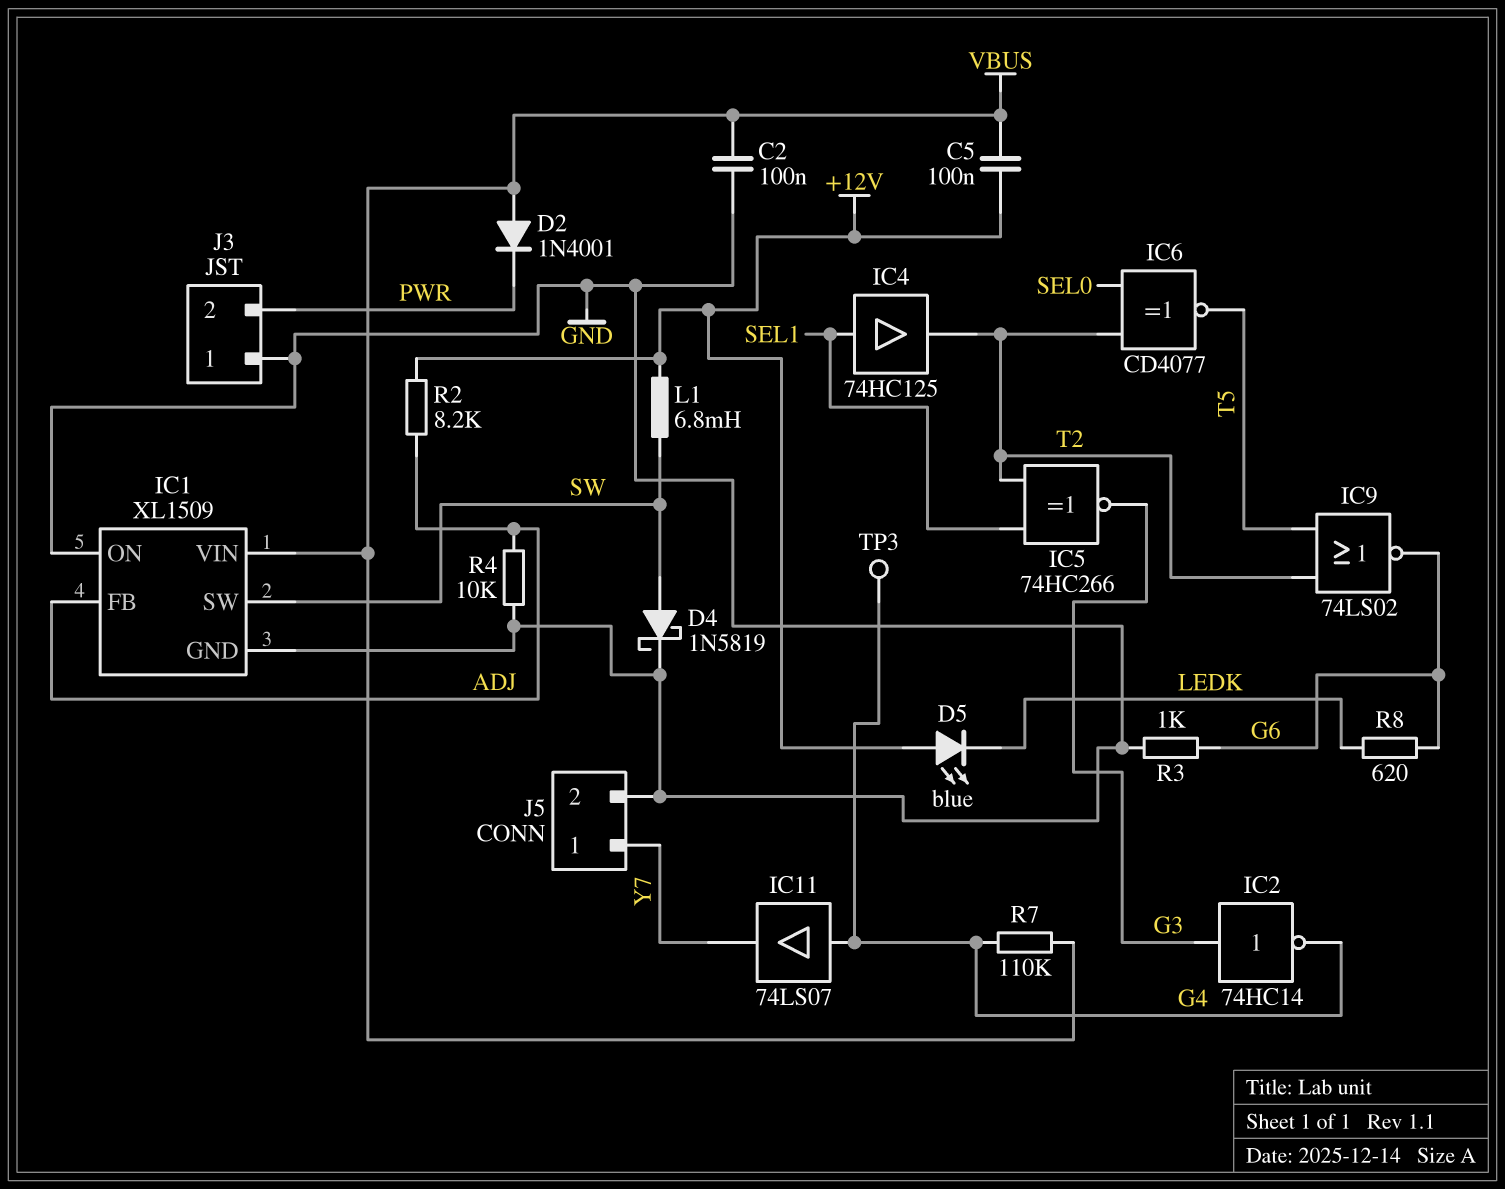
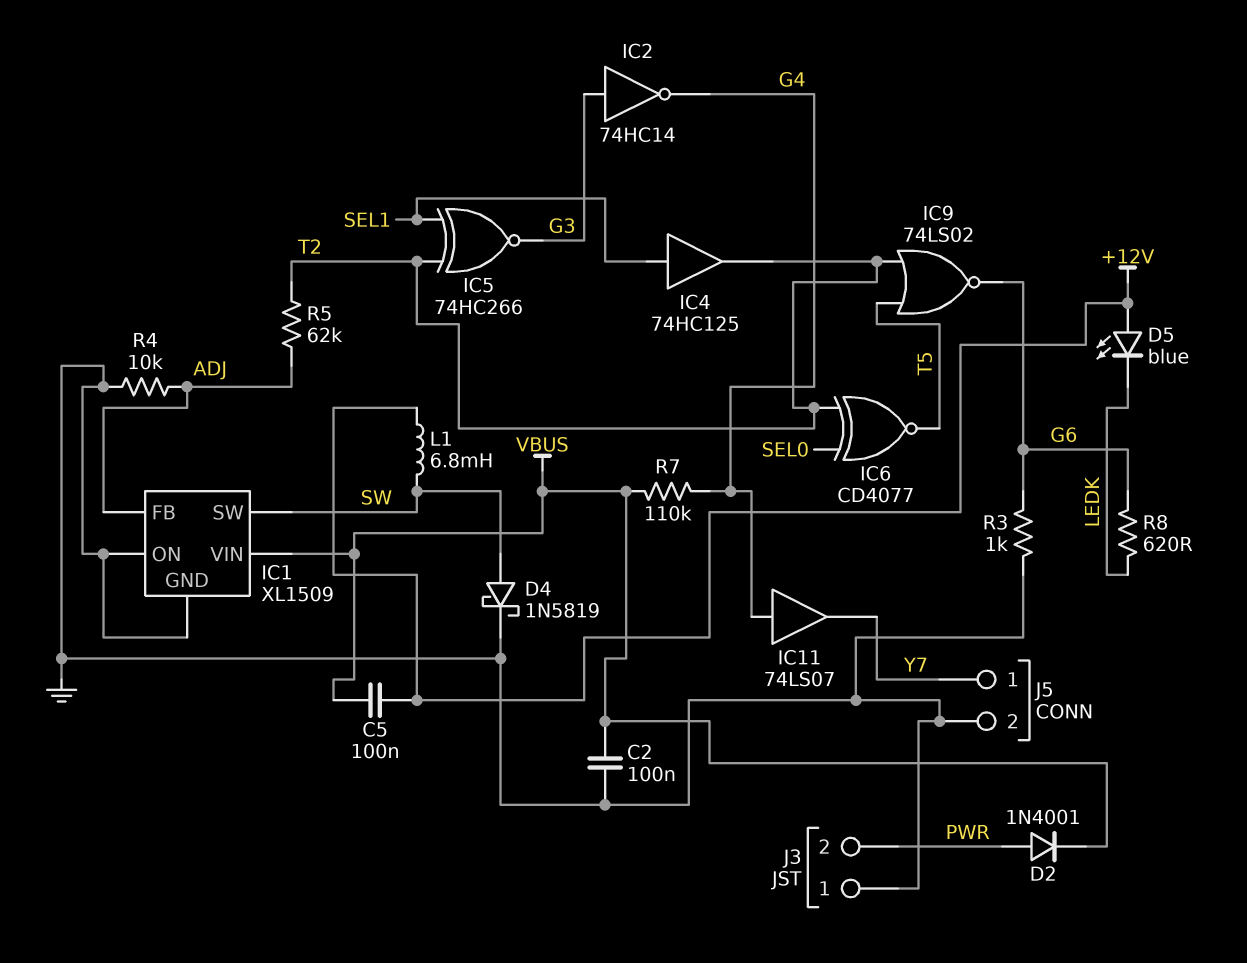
D2: diode 1N4001 (A VBUS, K PWR) -> diode 1N4001 (A PWR, K VBUS)
R2: 8.2k (+12V, ADJ) -> none
R5: none -> 62k (ADJ, T2)
TP3: test point (G4) -> none

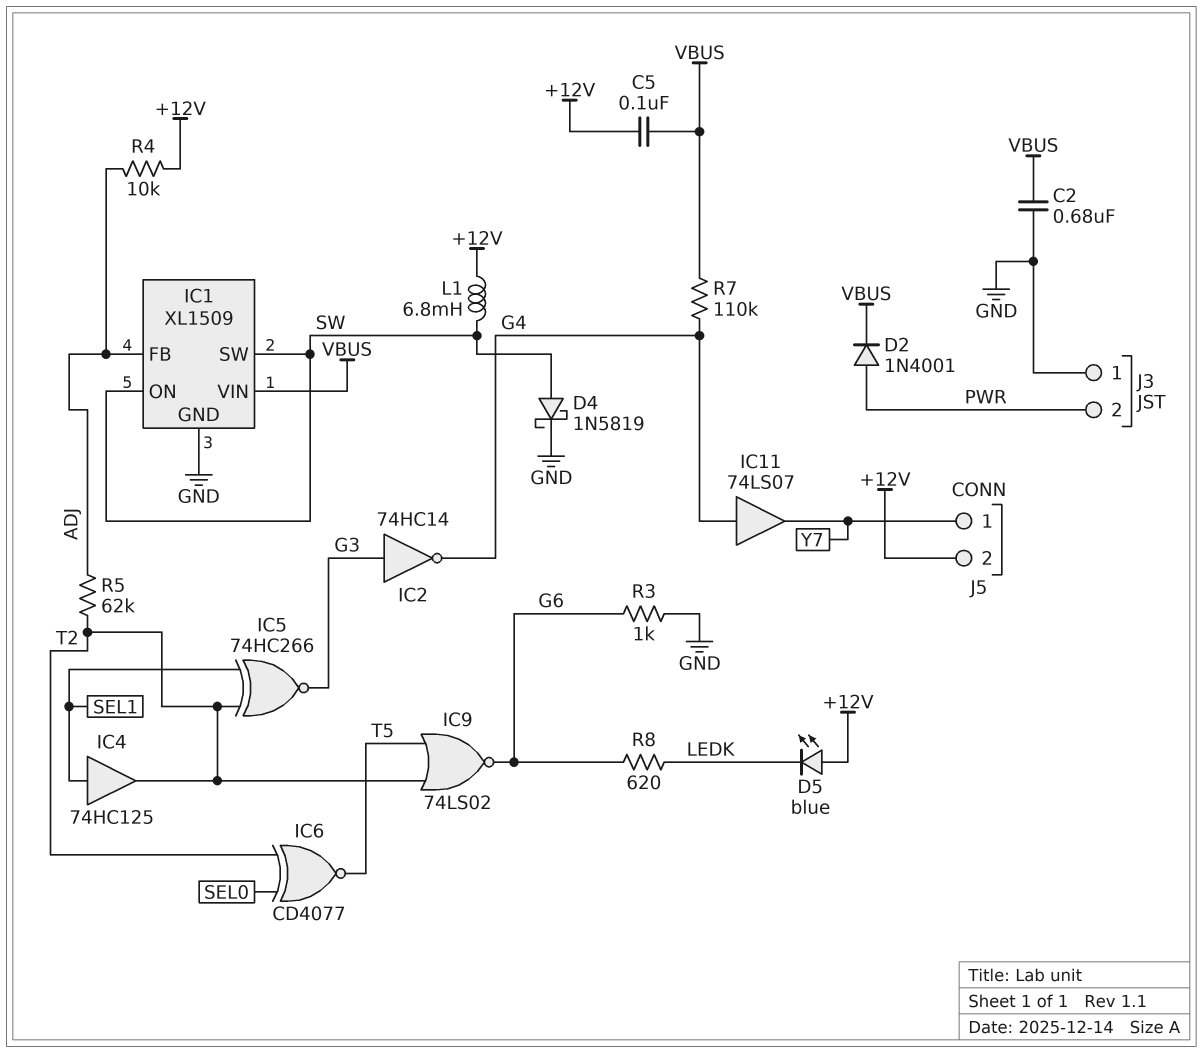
C2: 100nF (GND, VBUS) -> 680nF (GND, VBUS)
IC1 pin ON: GND -> SW
J5 pin 2: GND -> +12V
R4: 10k (ADJ, GND) -> 10k (+12V, ADJ)

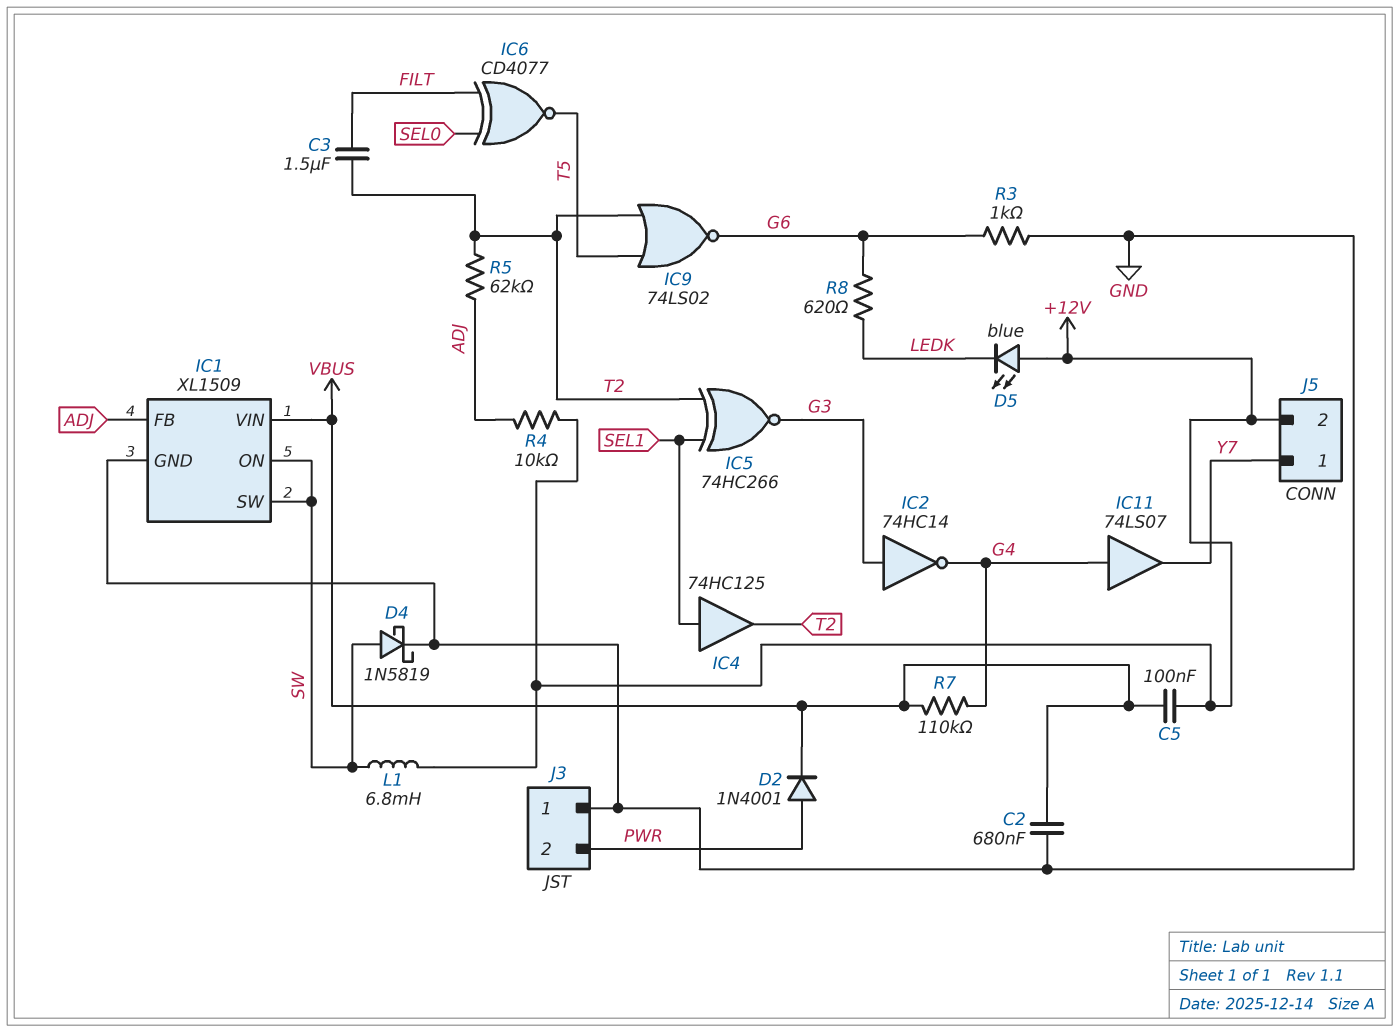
C3: none -> 1.5uF (FILT, T2)
IC6: XNOR CD4077 (in SEL0, in T2, out T5) -> XNOR CD4077 (in FILT, in SEL0, out T5)

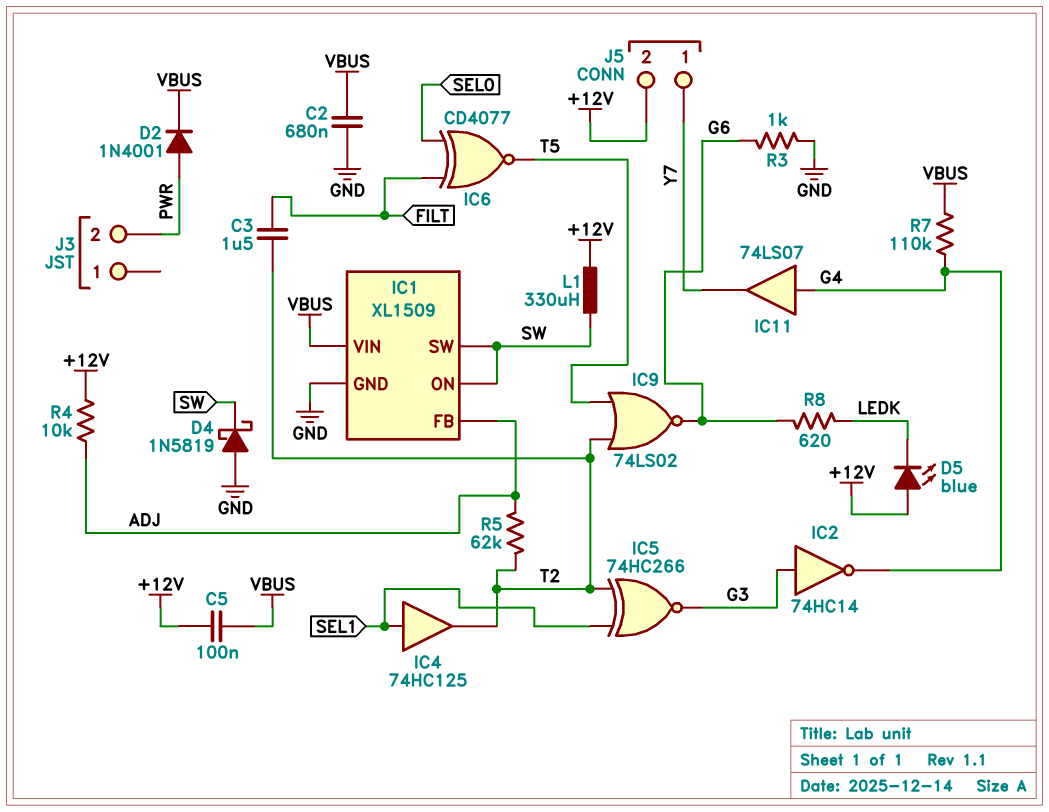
D4: schottky 1N5819 (A SW, K GND) -> schottky 1N5819 (A GND, K SW)
J3 pin 1: GND -> none
L1: 6.8mH (+12V, SW) -> 330uH (+12V, SW)

